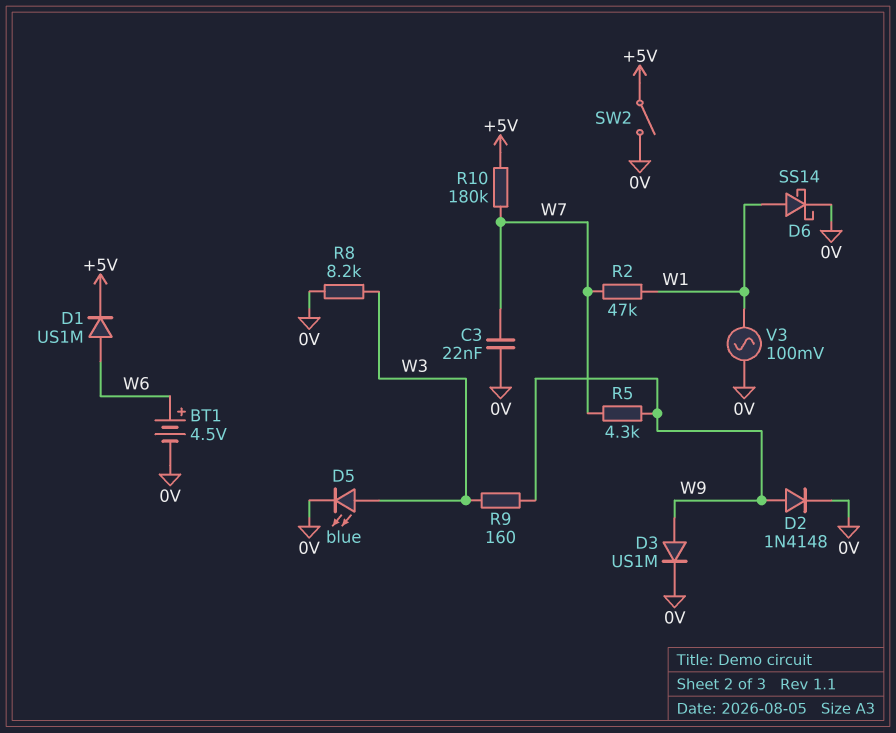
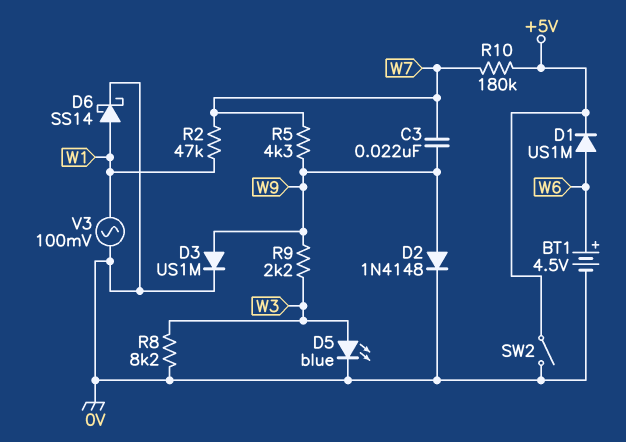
C3: 22nF (0V, W7) -> 22nF (W7, W9)
R9: 160 (W3, W9) -> 2.2k (W3, W9)

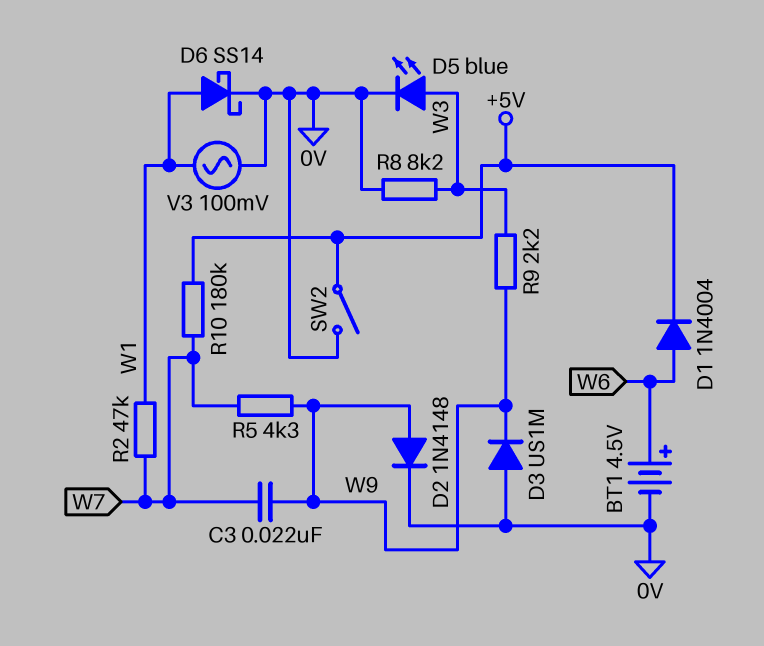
D1: diode US1M (A W6, K +5V) -> diode 1N4004 (A W6, K +5V)
D3: diode US1M (A W9, K 0V) -> diode US1M (A 0V, K W9)

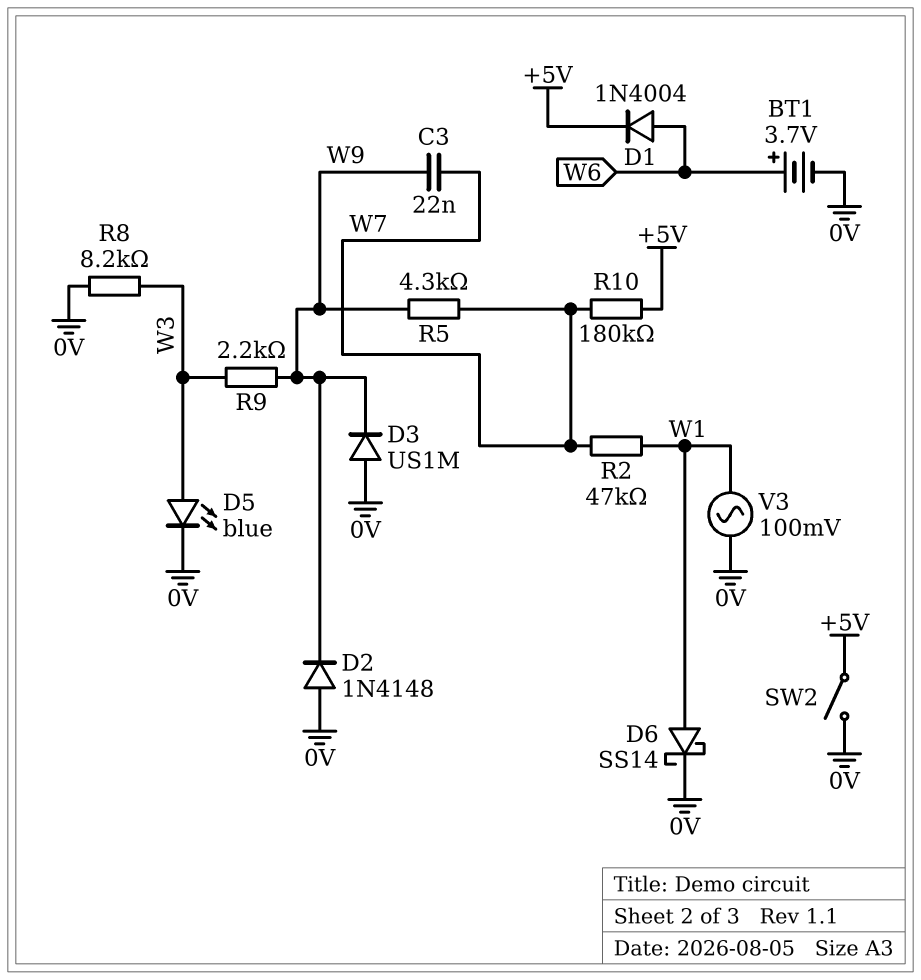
BT1: 4.5V (plus W6, minus 0V) -> 3.7V (plus W6, minus 0V)
D2: diode 1N4148 (A W9, K 0V) -> diode 1N4148 (A 0V, K W9)

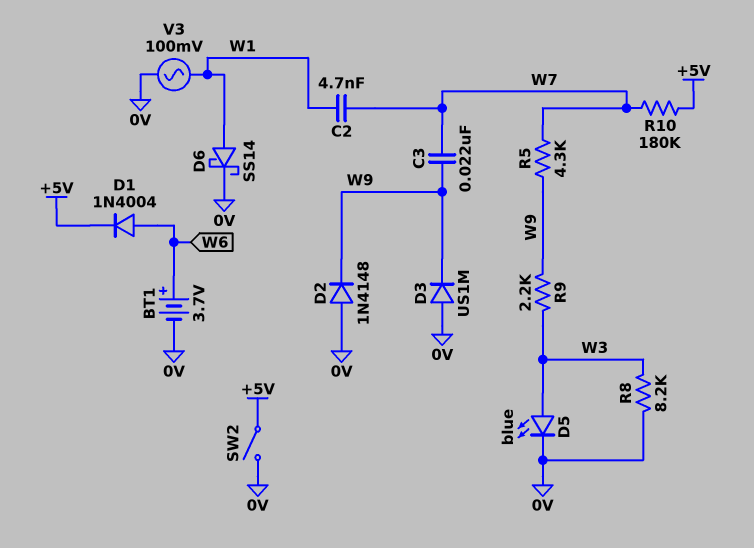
C2: none -> 4.7nF (W1, W7)
R2: 47k (W1, W7) -> none

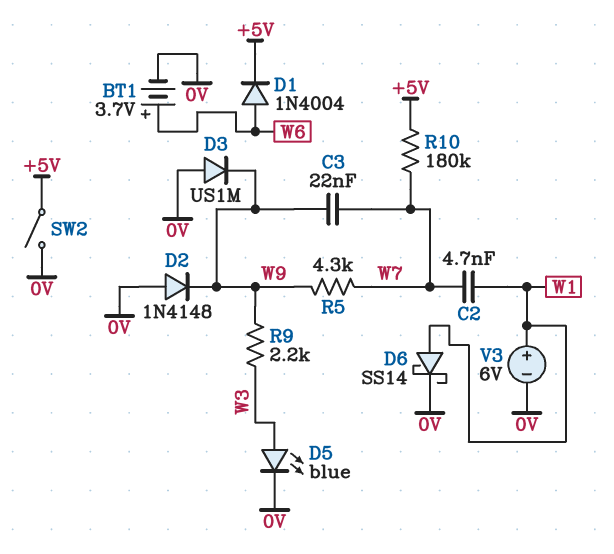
R8: 8.2k (0V, W3) -> none
V3: AC 100mV (0V, W1) -> 6V (plus W1, minus 0V)

